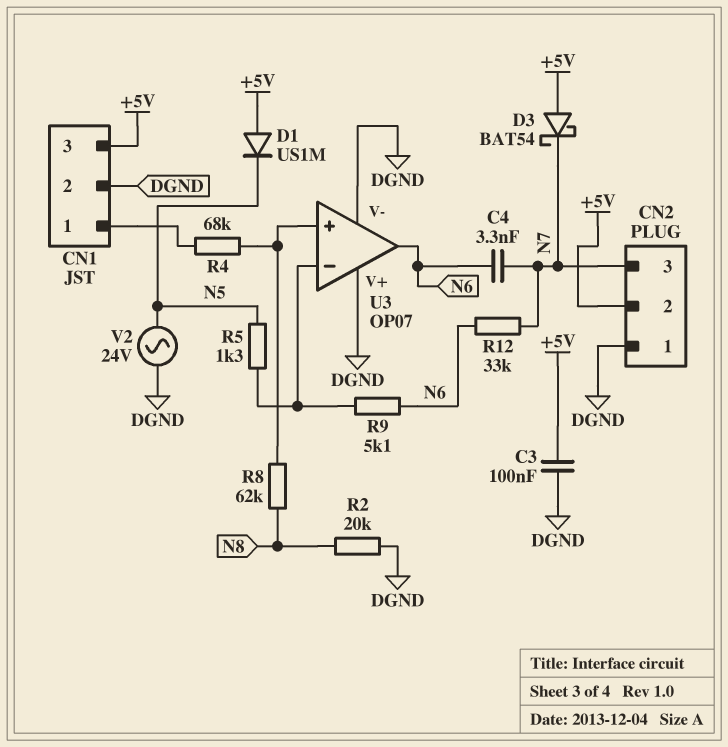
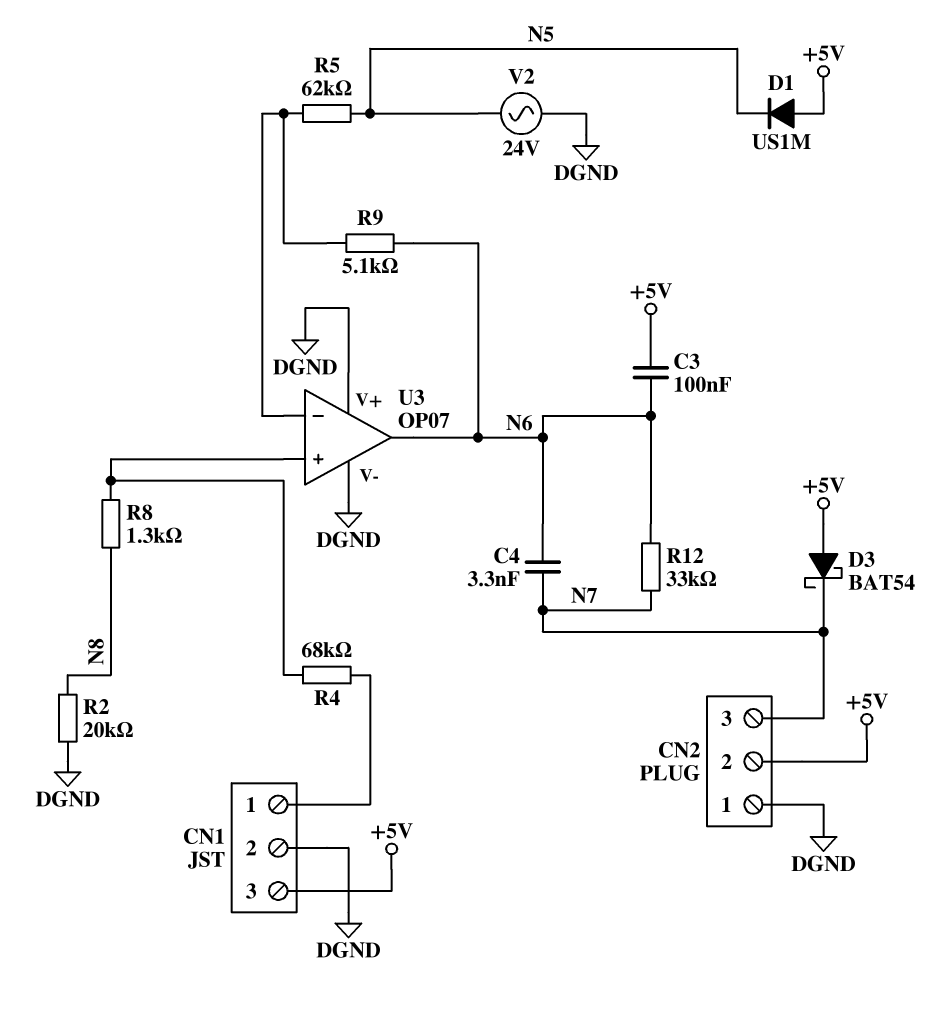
C3: 100nF (+5V, DGND) -> 100nF (+5V, N6)
R5: 1.3k (N5, U3/in-) -> 62k (N5, U3/in-)
R8: 62k (N8, U3/in+) -> 1.3k (N8, U3/in+)

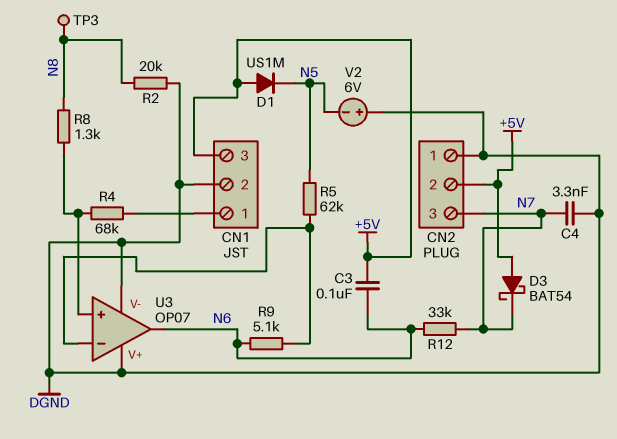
C4: 3.3nF (N6, N7) -> 3.3nF (DGND, N7)
TP3: none -> test point (N8)
V2: AC 24V (DGND, N5) -> 6V (plus DGND, minus N5)

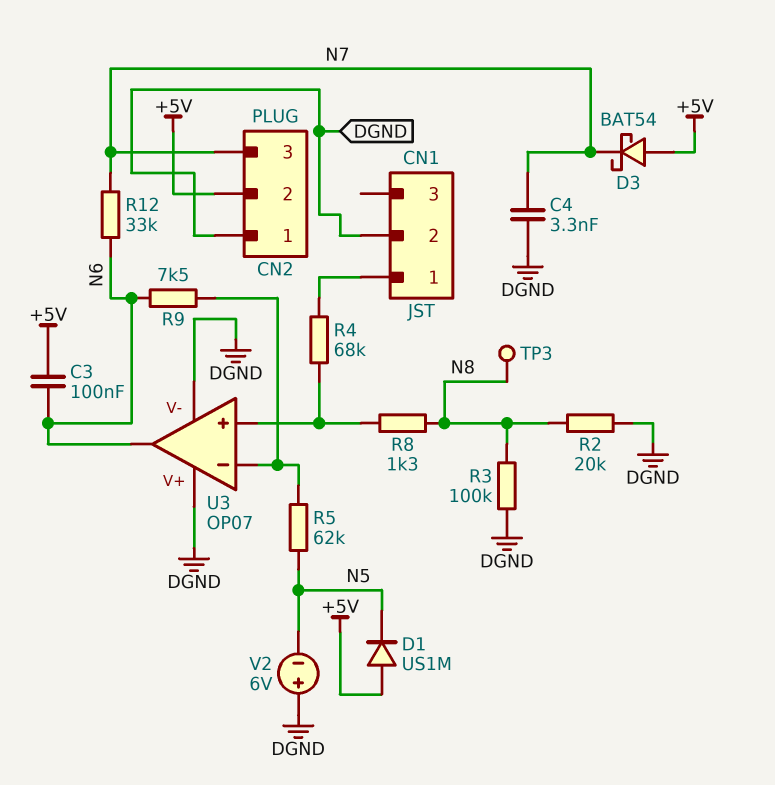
CN1 pin 3: +5V -> none
R3: none -> 100k (DGND, N8)
R9: 5.1k (N6, U3/in-) -> 7.5k (N6, U3/in-)

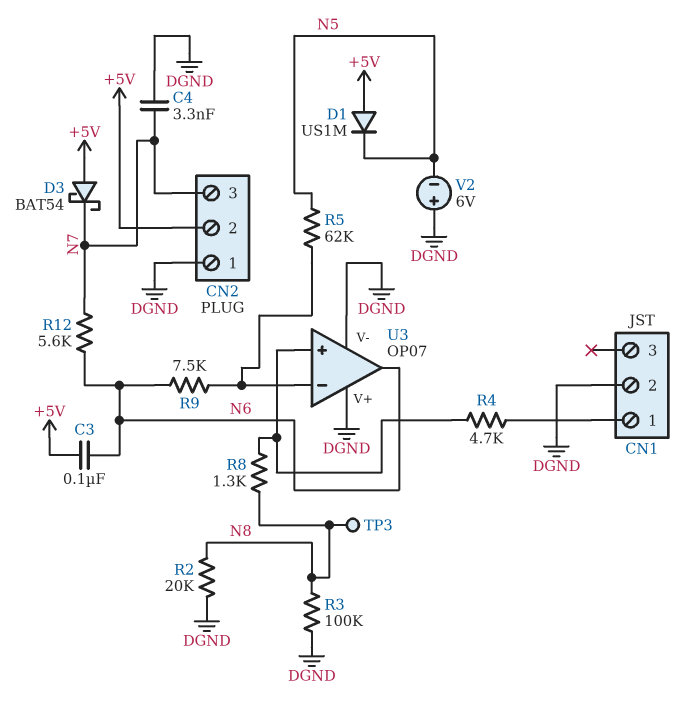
R4: 68k (CN1/1, U3/in+) -> 4.7k (CN1/1, U3/in+)
R12: 33k (N6, N7) -> 5.6k (N6, N7)

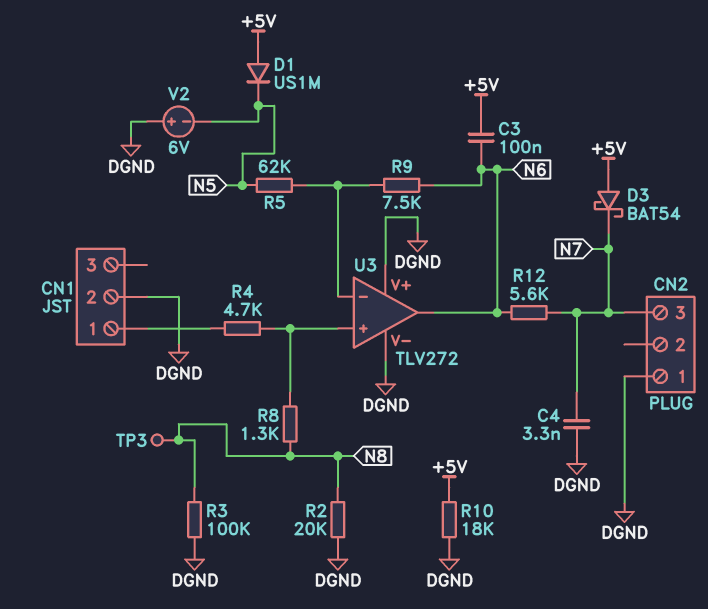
CN2 pin 2: +5V -> none
R10: none -> 18k (+5V, DGND)
U3: OP07 -> TLV272

